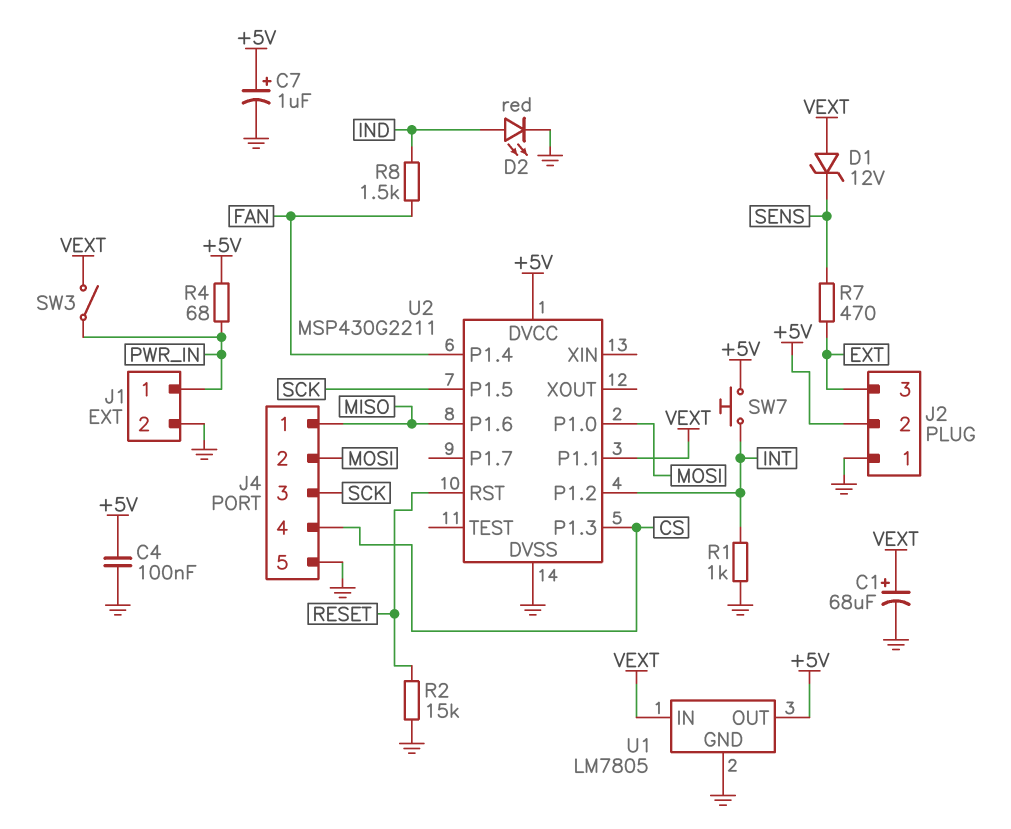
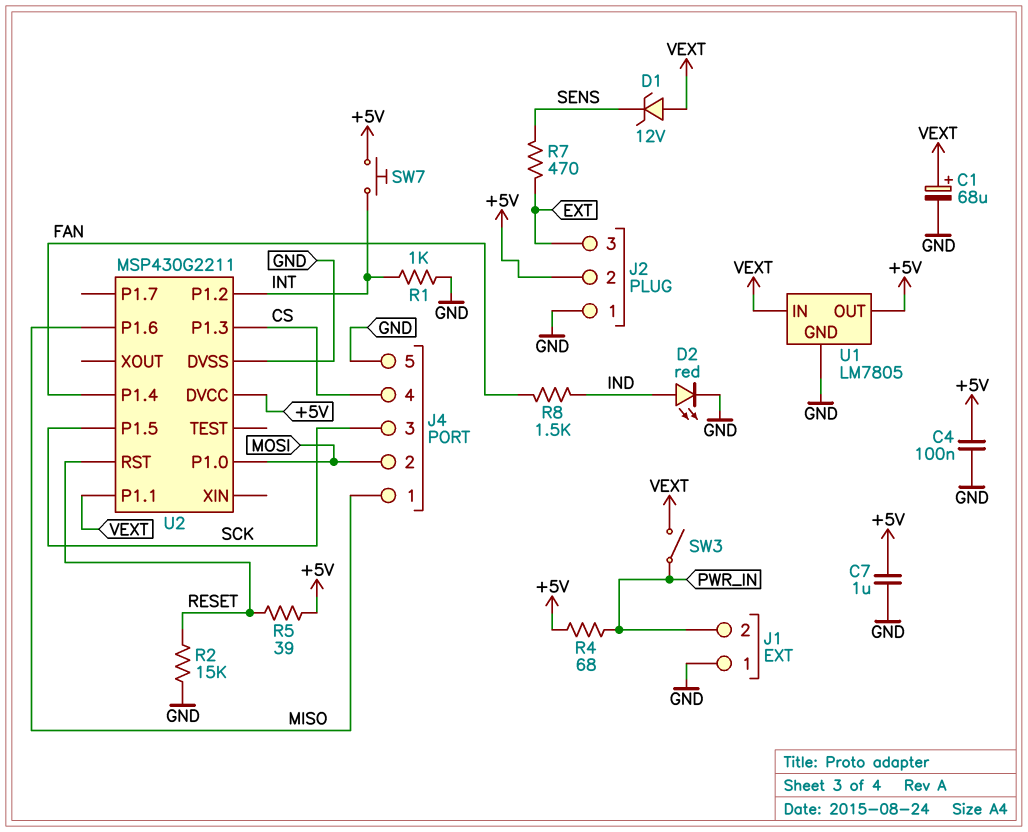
C7: 1uF (plus +5V, minus GND) -> 1uF (+5V, GND)
J1 pin 1: PWR_IN -> GND
J1 pin 2: GND -> PWR_IN
R5: none -> 39 (+5V, RESET)

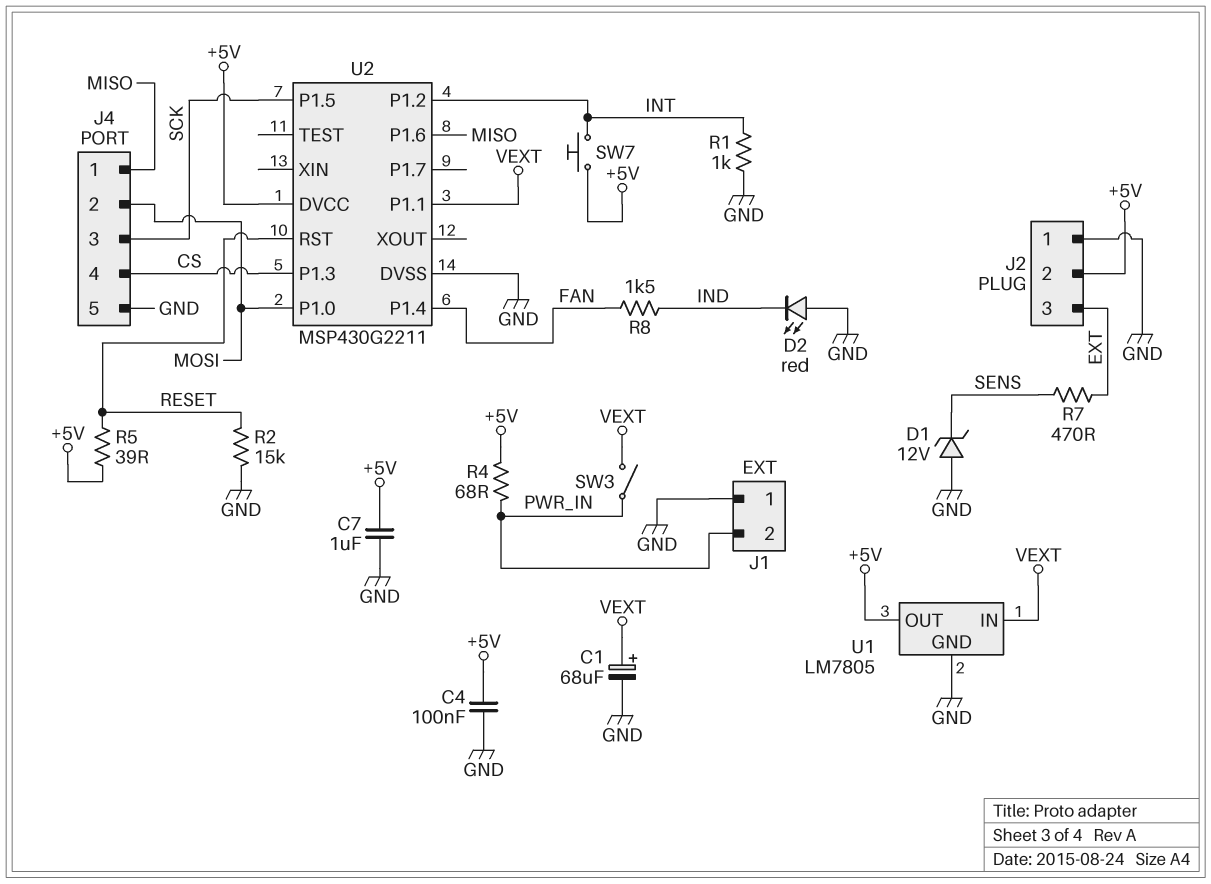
D1: zener 12V (A VEXT, K SENS) -> zener 12V (A GND, K SENS)
D2: LED red (A IND, K GND) -> LED red (A GND, K IND)

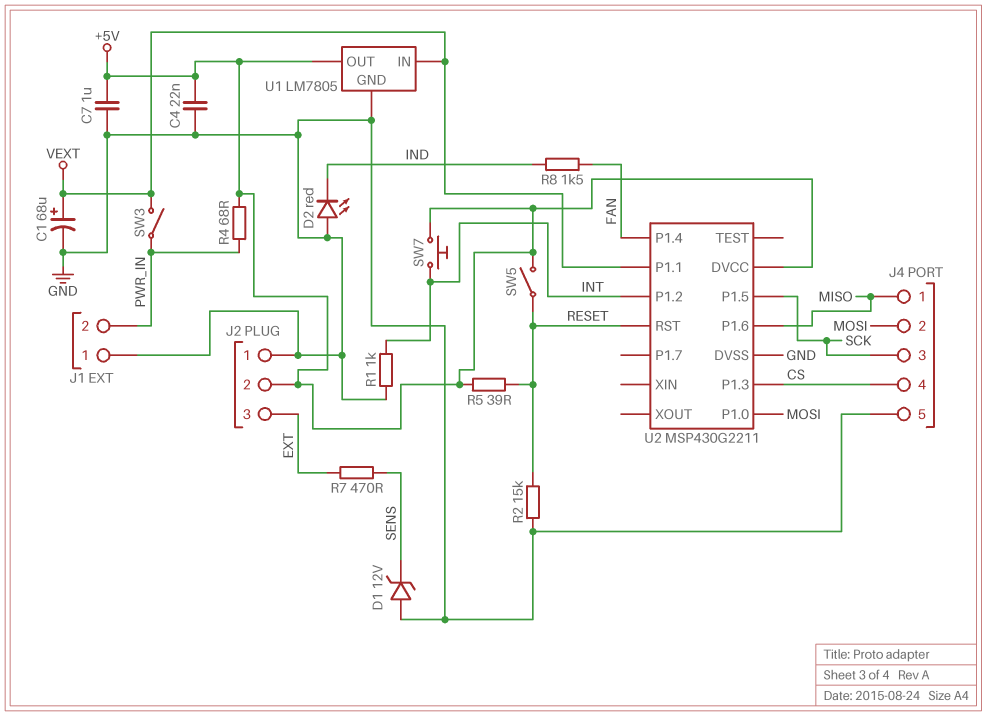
C4: 100nF (+5V, GND) -> 22nF (+5V, GND)
SW5: none -> switch (+5V, RESET)

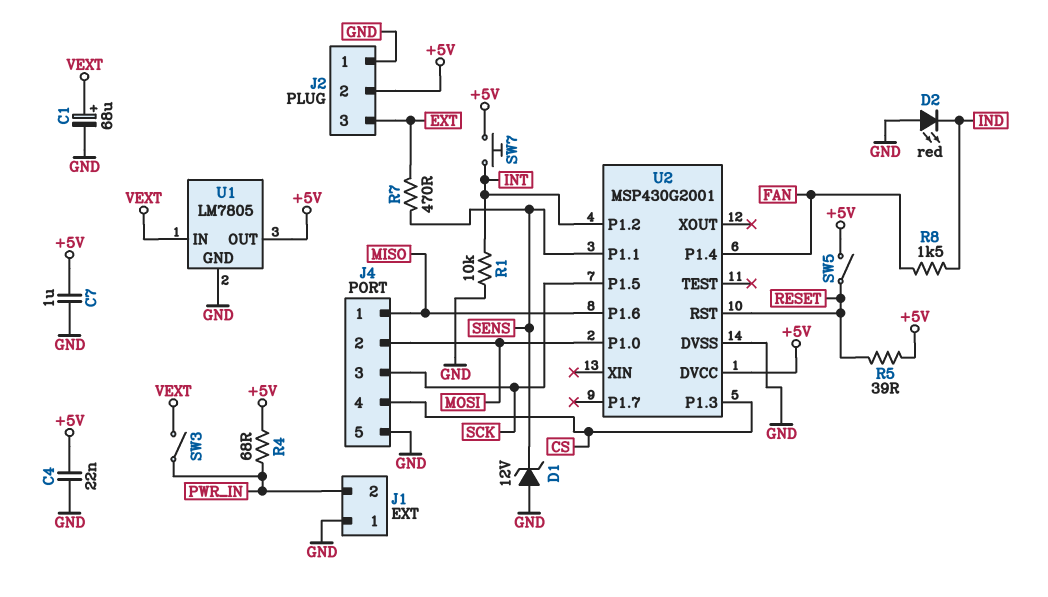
R1: 1k (GND, INT) -> 10k (GND, INT)
R2: 15k (GND, RESET) -> none
U2: MSP430G2211 -> MSP430G2001
U2 pin P1.1: VEXT -> SENS

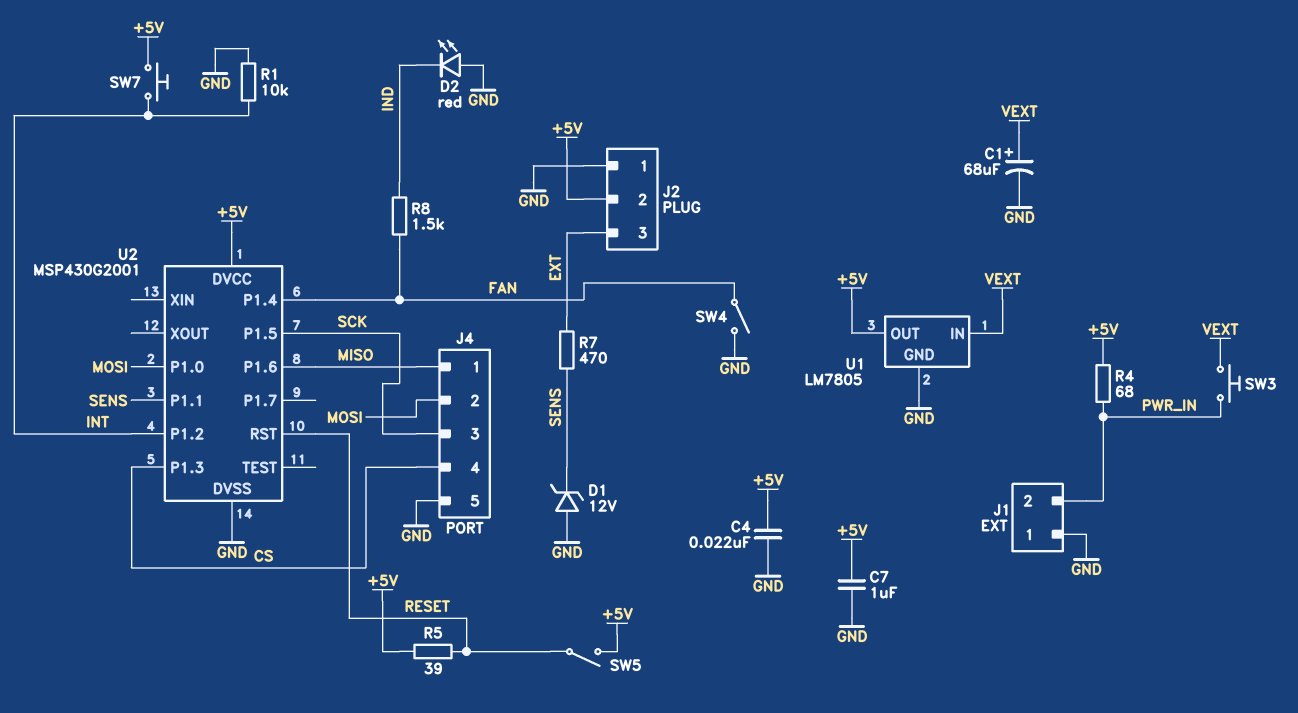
SW3: switch (PWR_IN, VEXT) -> button (PWR_IN, VEXT)
SW4: none -> switch (FAN, GND)

